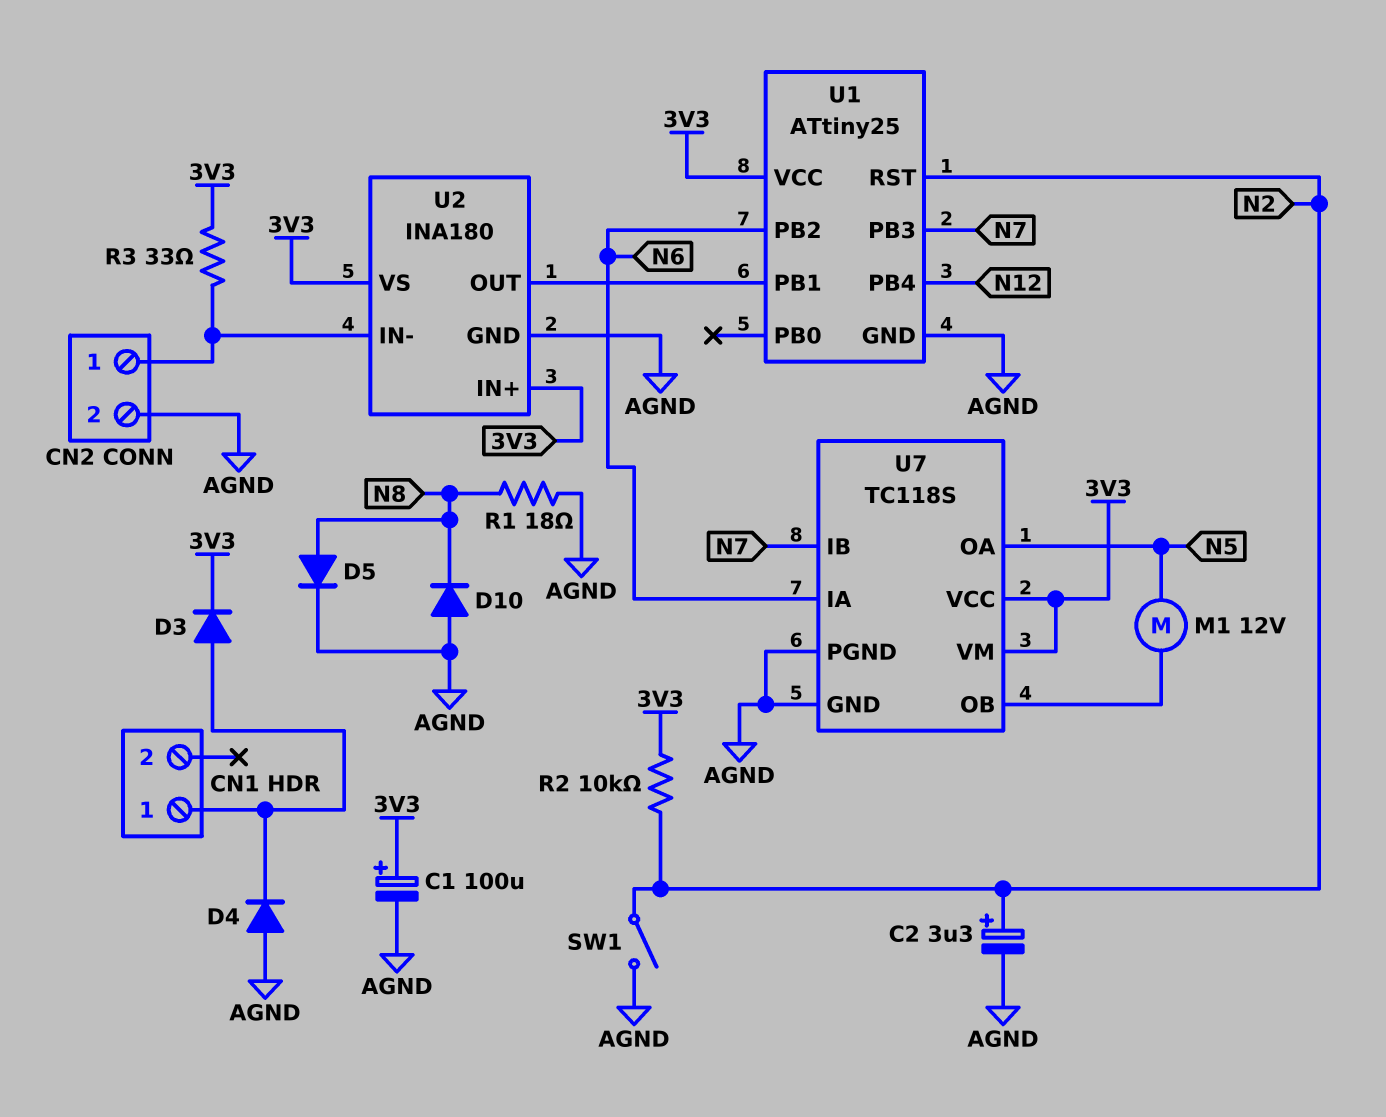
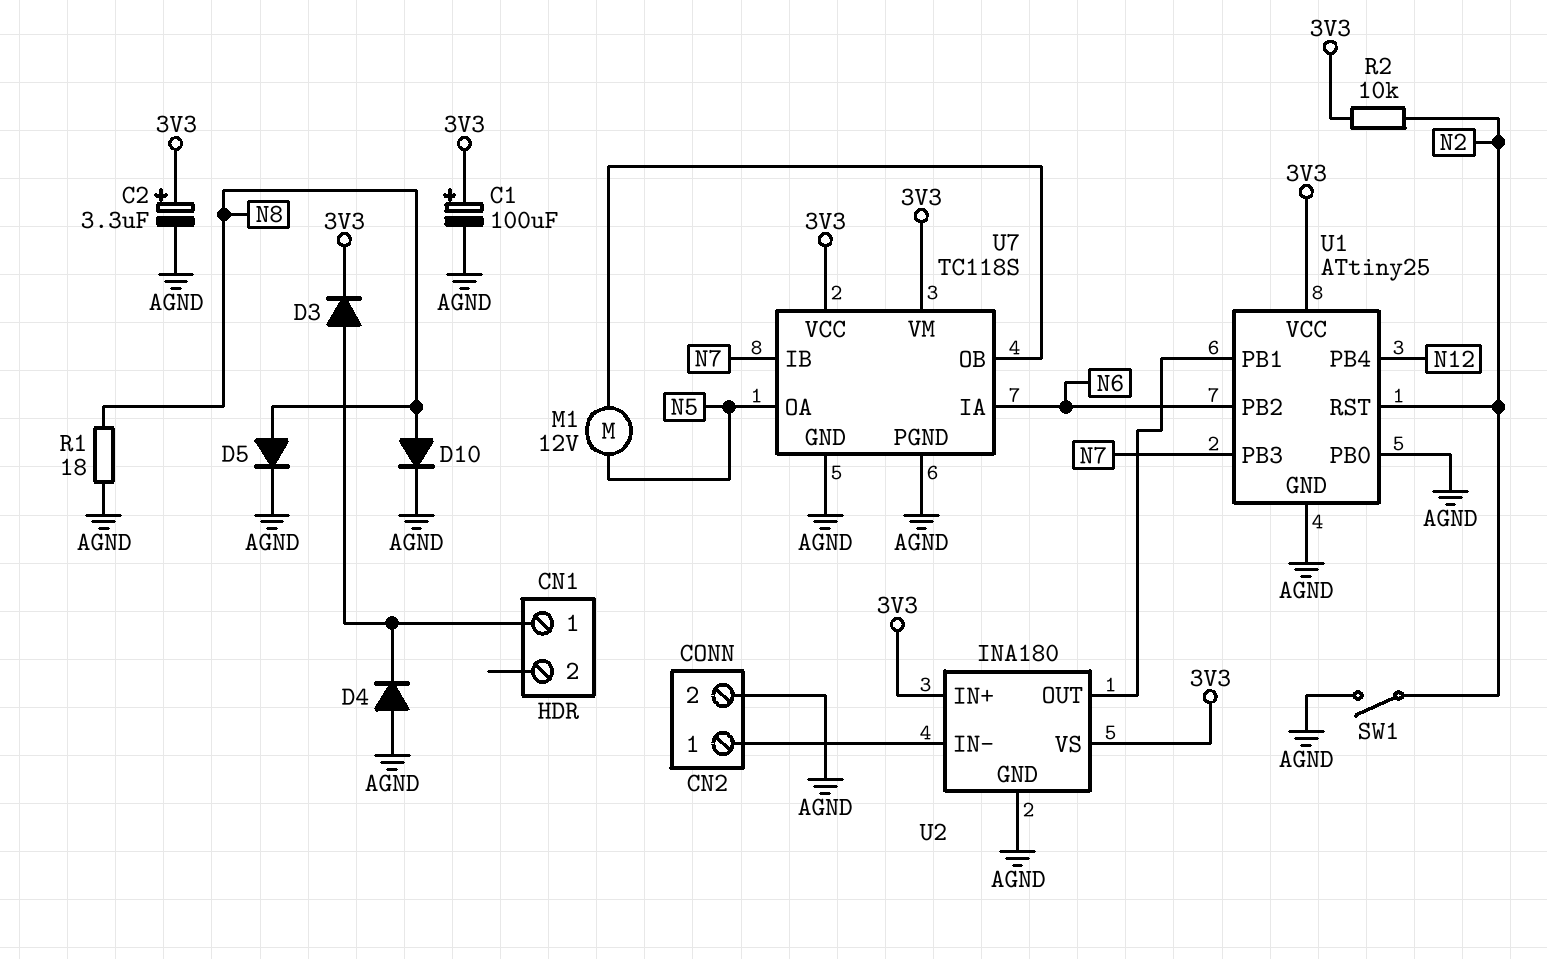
C2: 3.3uF (plus N2, minus AGND) -> 3.3uF (plus 3V3, minus AGND)
D10: diode (A AGND, K N8) -> diode (A N8, K AGND)
R3: 33 (3V3, CN2/1) -> none
U1 pin PB0: none -> AGND

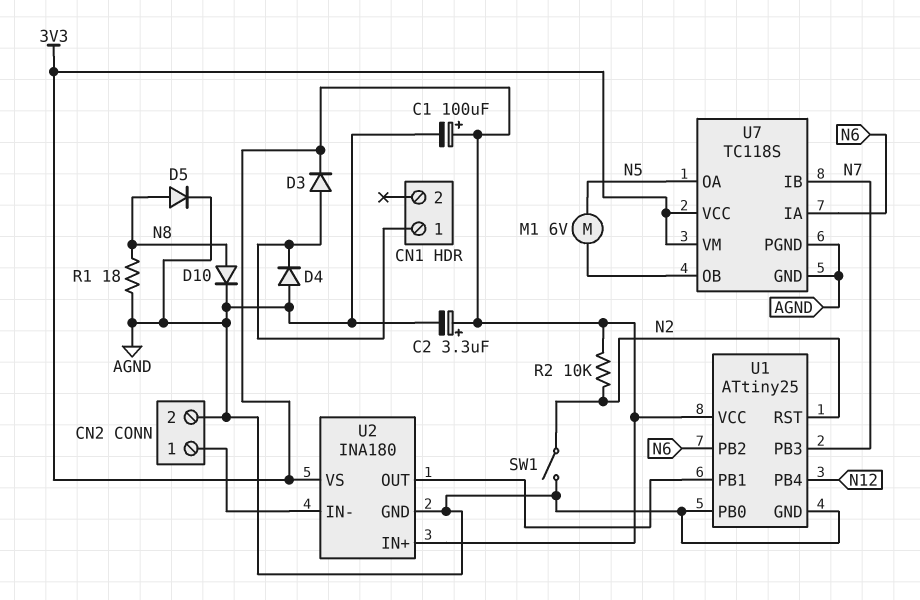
M1: motor 12V (N5, U7/OB) -> motor 6V (N5, U7/OB)

